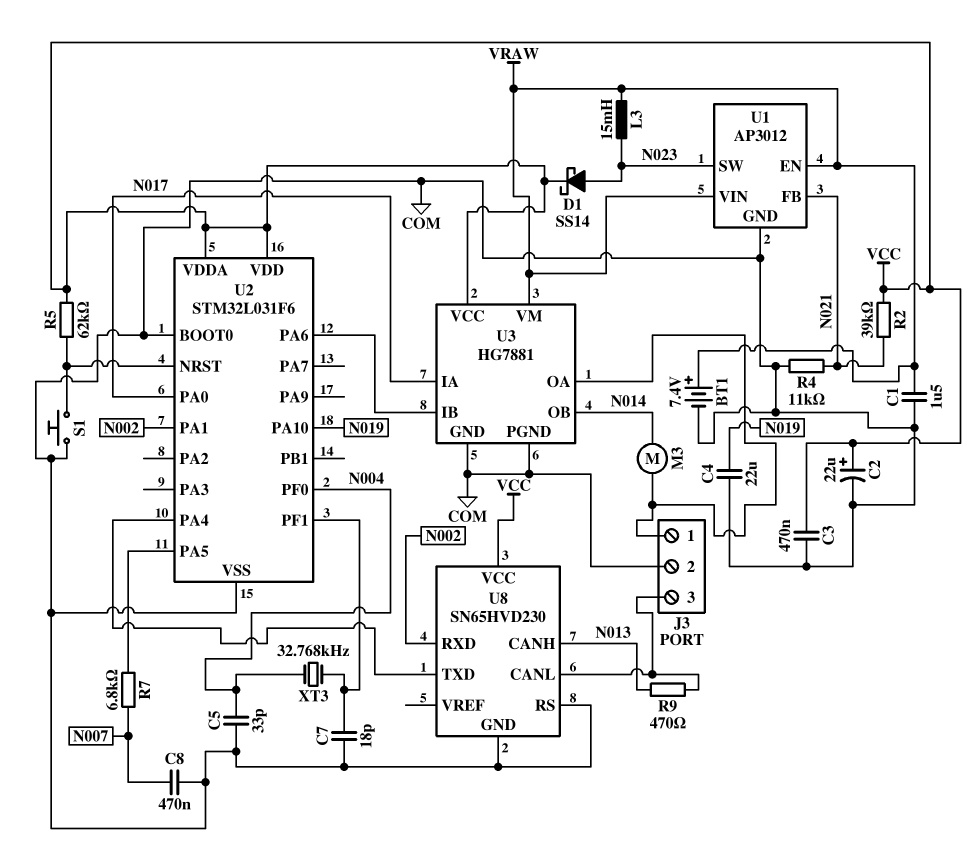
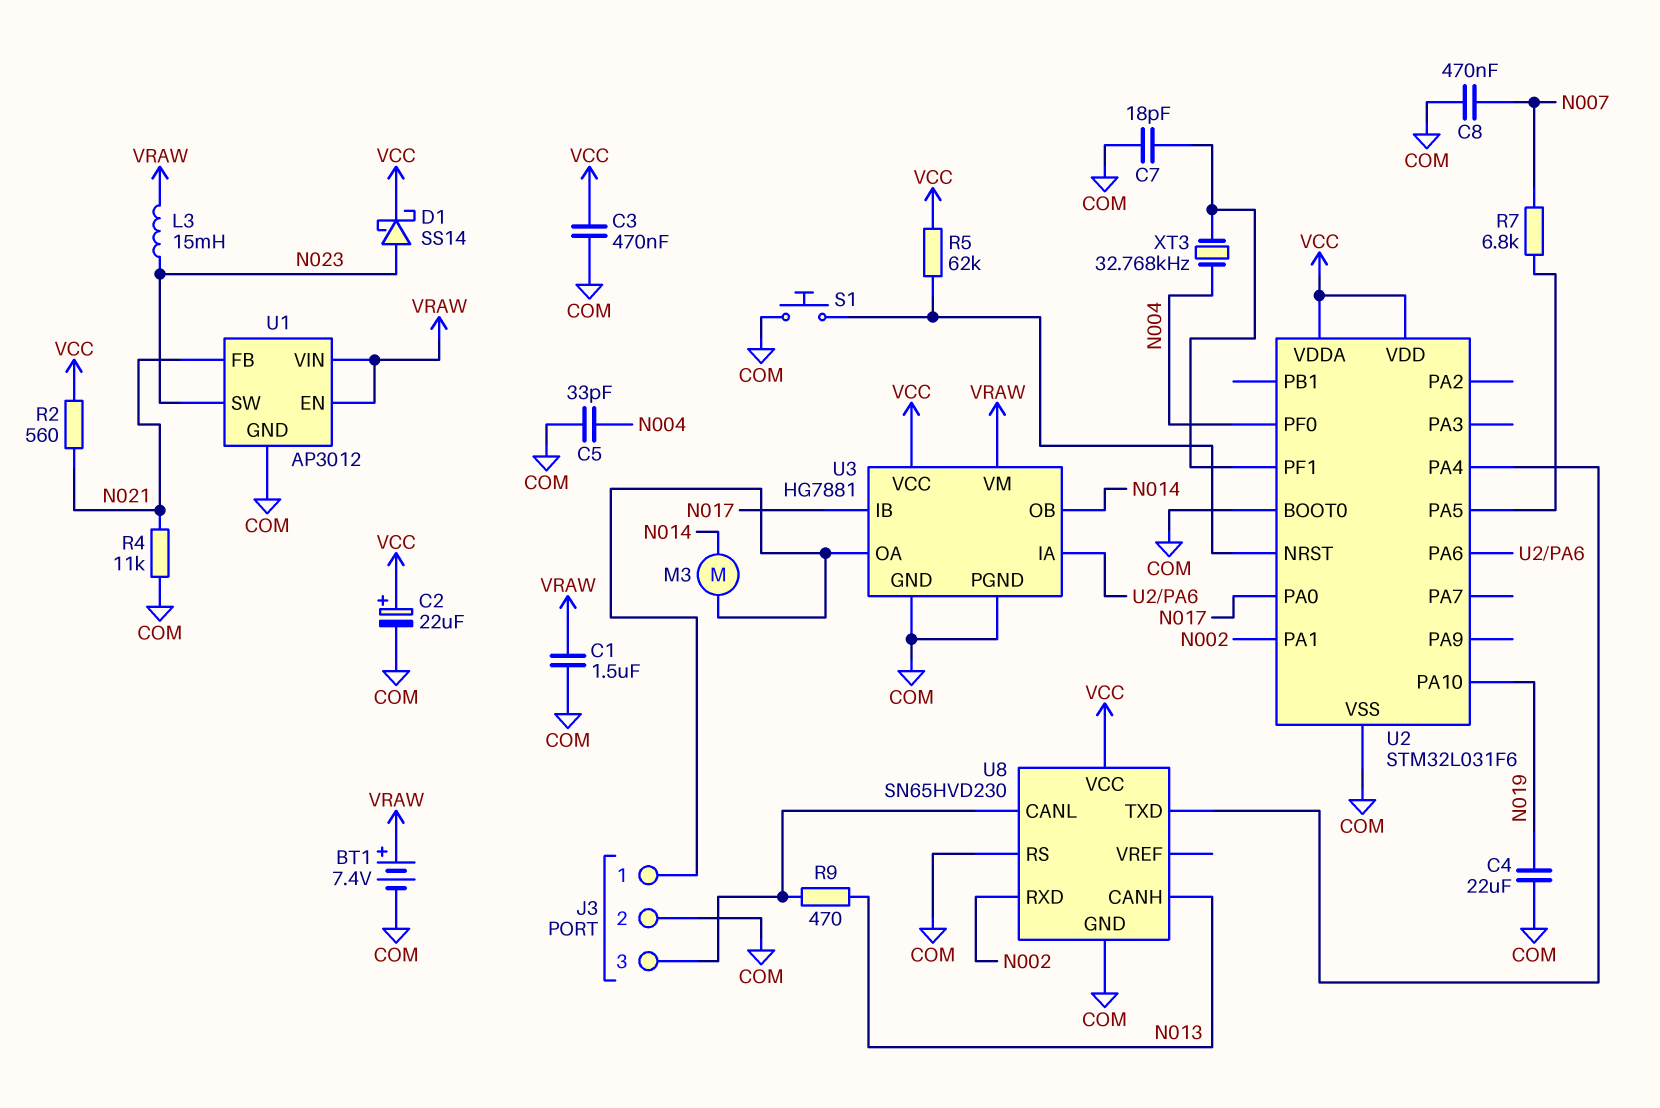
R2: 39k (N021, VCC) -> 560 (N021, VCC)
U3 pin IA: N017 -> U2/PA6
U3 pin IB: U2/PA6 -> N017

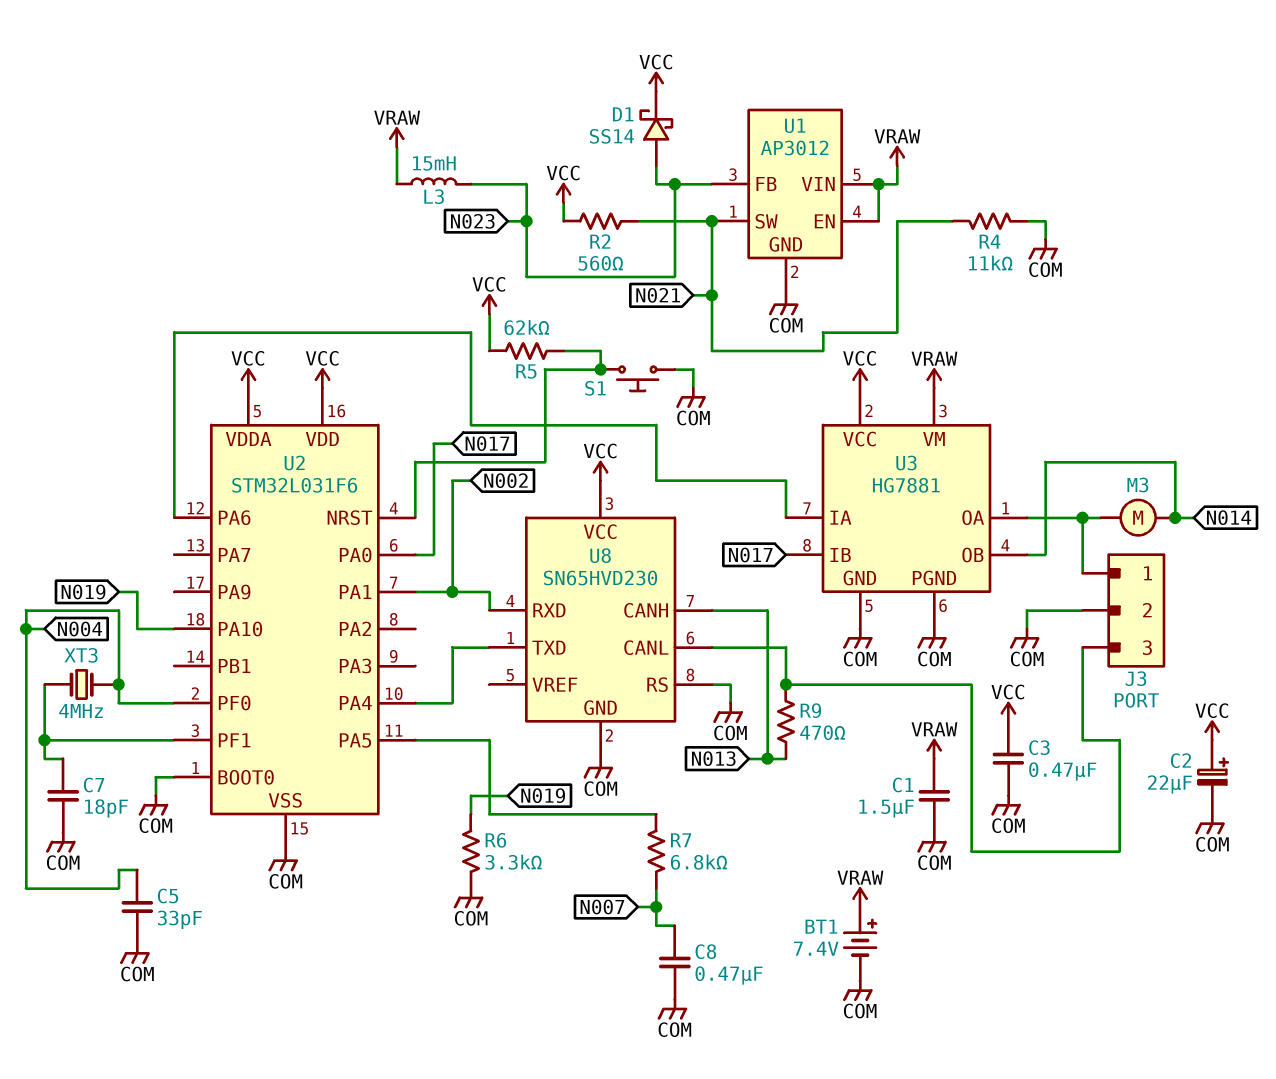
C4: 22uF (COM, N019) -> none
R6: none -> 3.3k (COM, N019)
U1 pin FB: N021 -> N023
U1 pin SW: N023 -> N021
XT3: 32.768kHz (N004, U2/PF1) -> 4MHz (N004, U2/PF1)

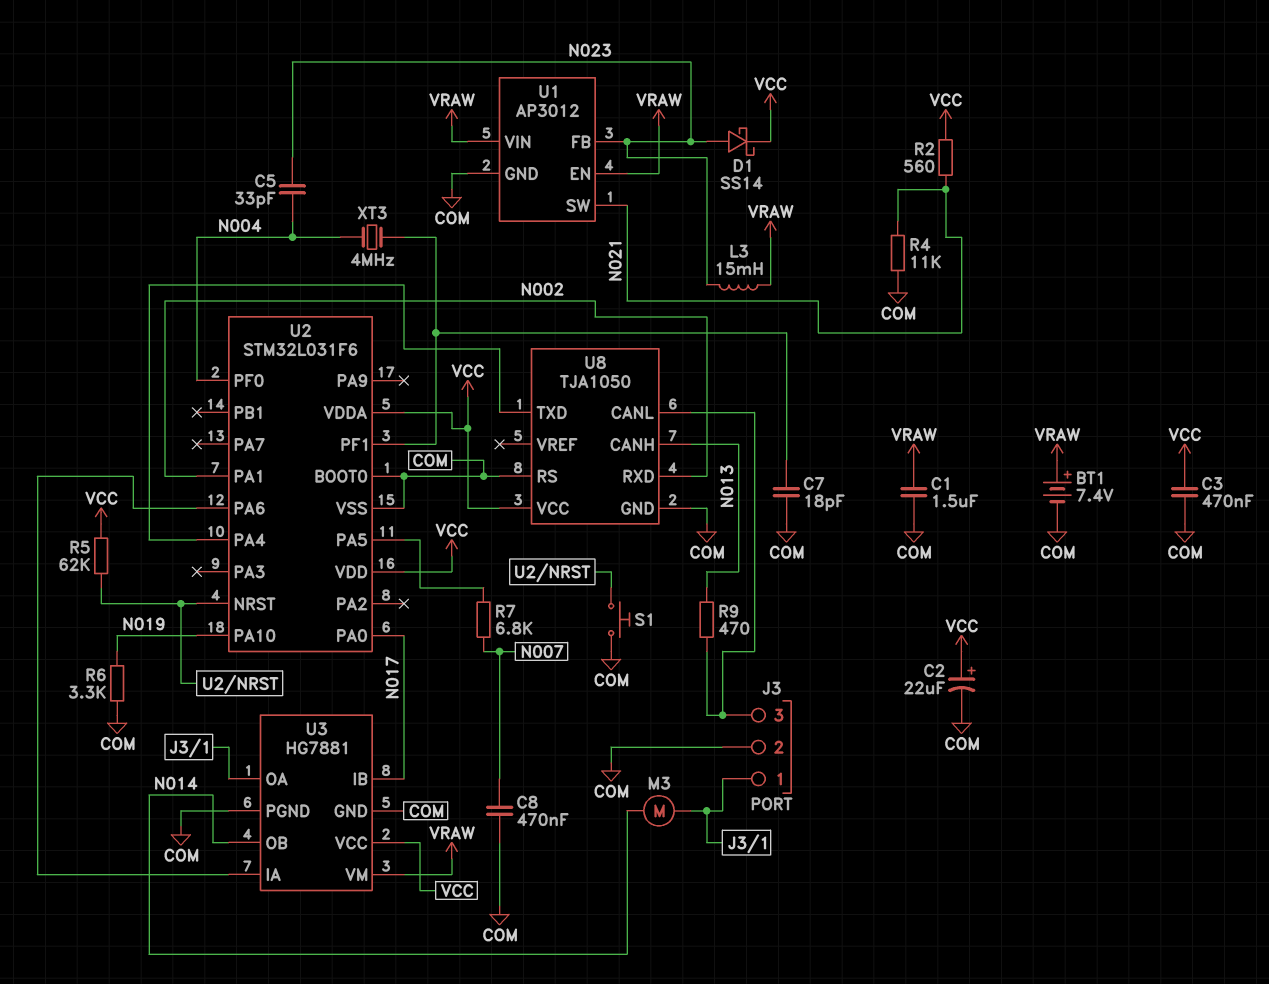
C5: 33pF (COM, N004) -> 33pF (N004, N023)
U8: SN65HVD230 -> TJA1050

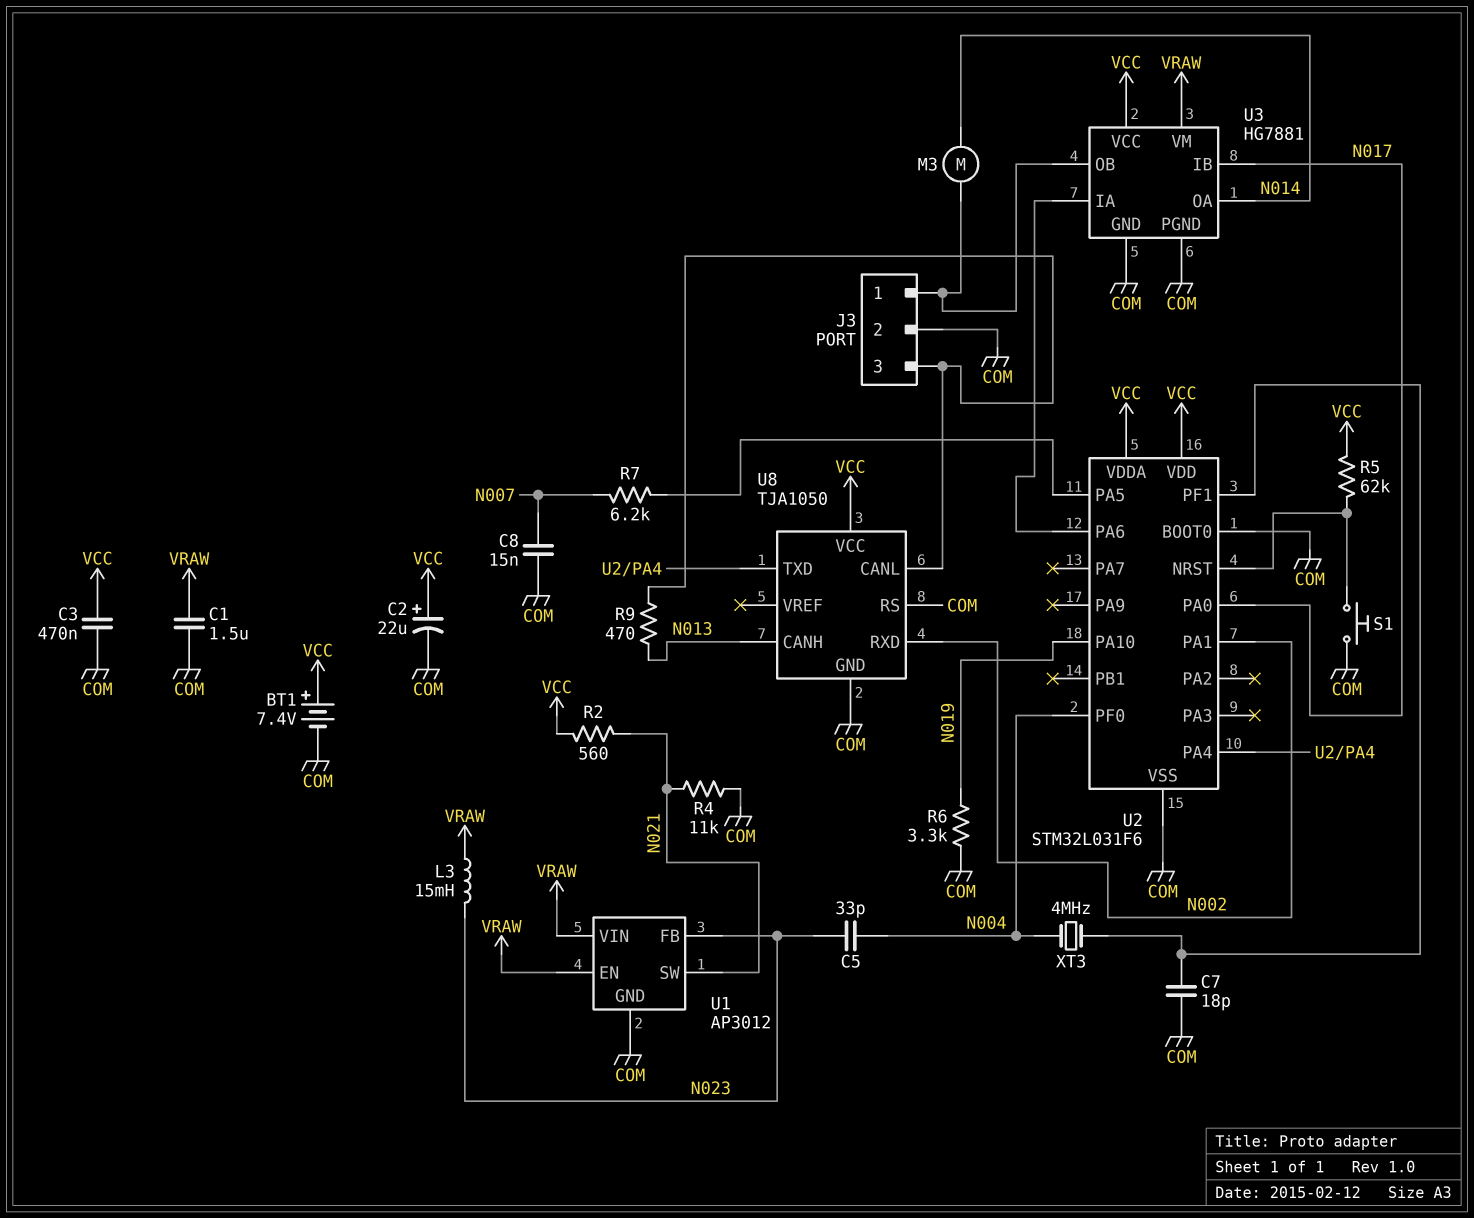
BT1: 7.4V (plus VRAW, minus COM) -> 7.4V (plus VCC, minus COM)
C8: 470nF (COM, N007) -> 15nF (COM, N007)
D1: schottky SS14 (A N023, K VCC) -> none
R7: 6.8k (N007, U2/PA5) -> 6.2k (N007, U2/PA5)
U3 pin OA: J3/1 -> N014
U3 pin OB: N014 -> J3/1

